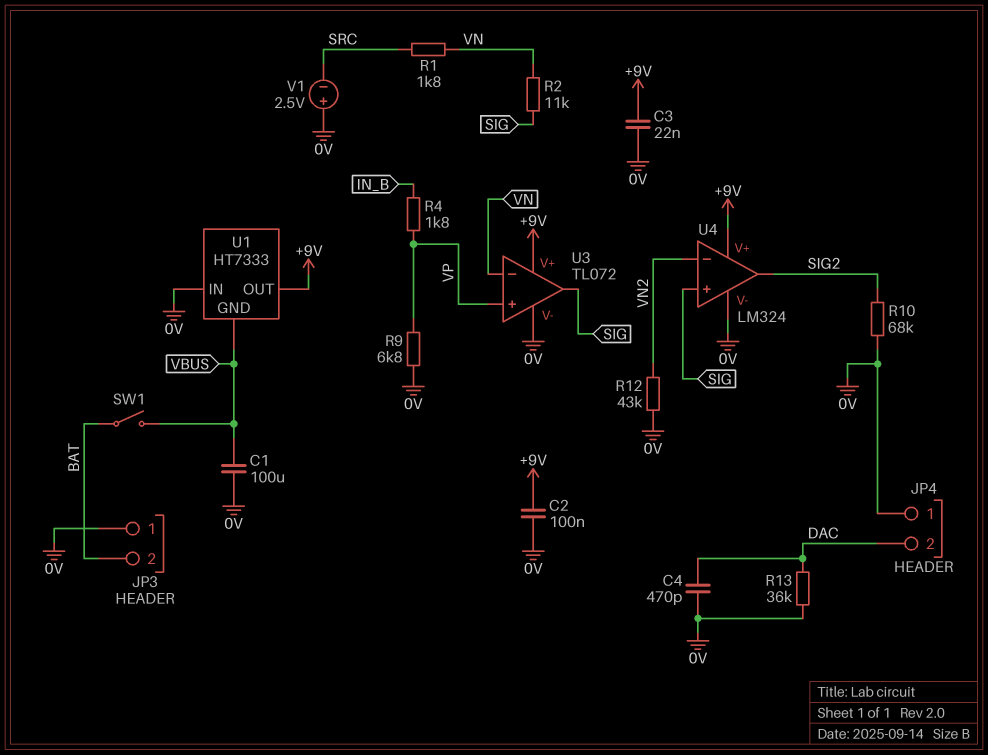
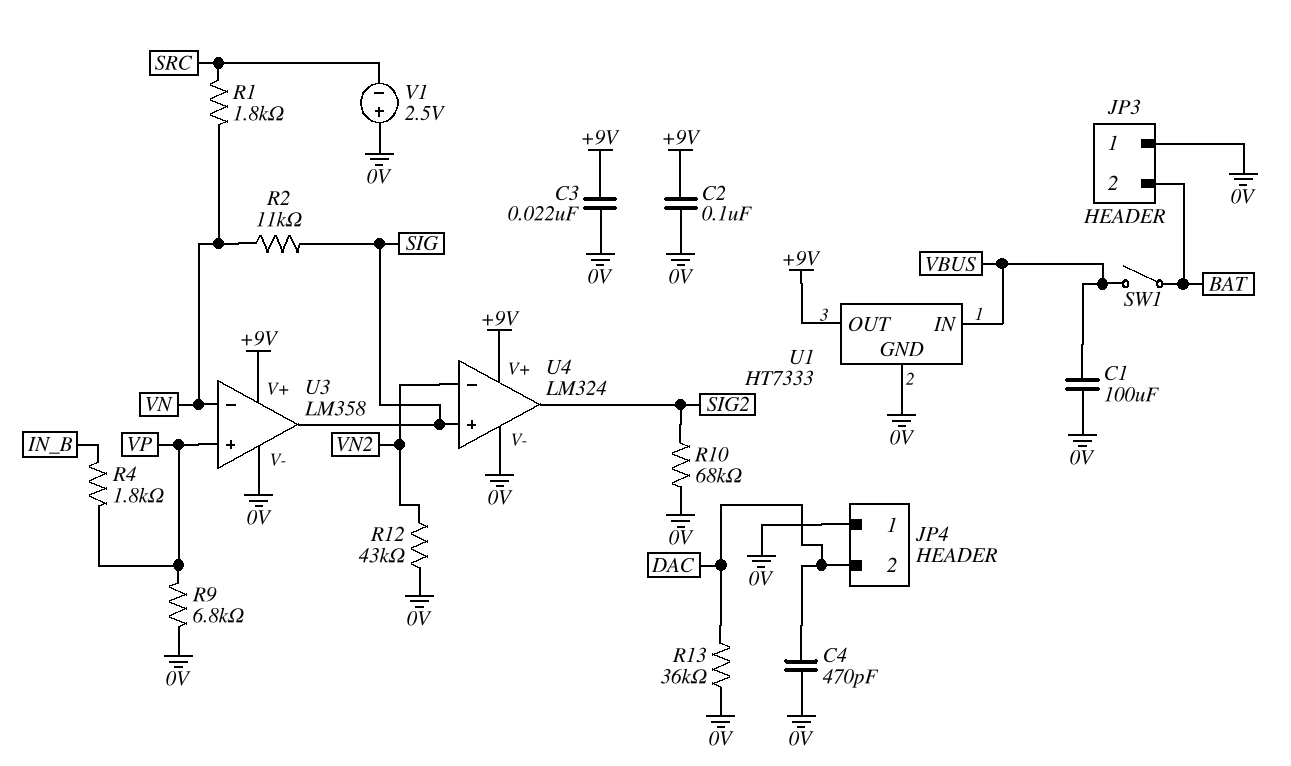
U1 pin GND: VBUS -> 0V
U1 pin IN: 0V -> VBUS
U3: TL072 -> LM358

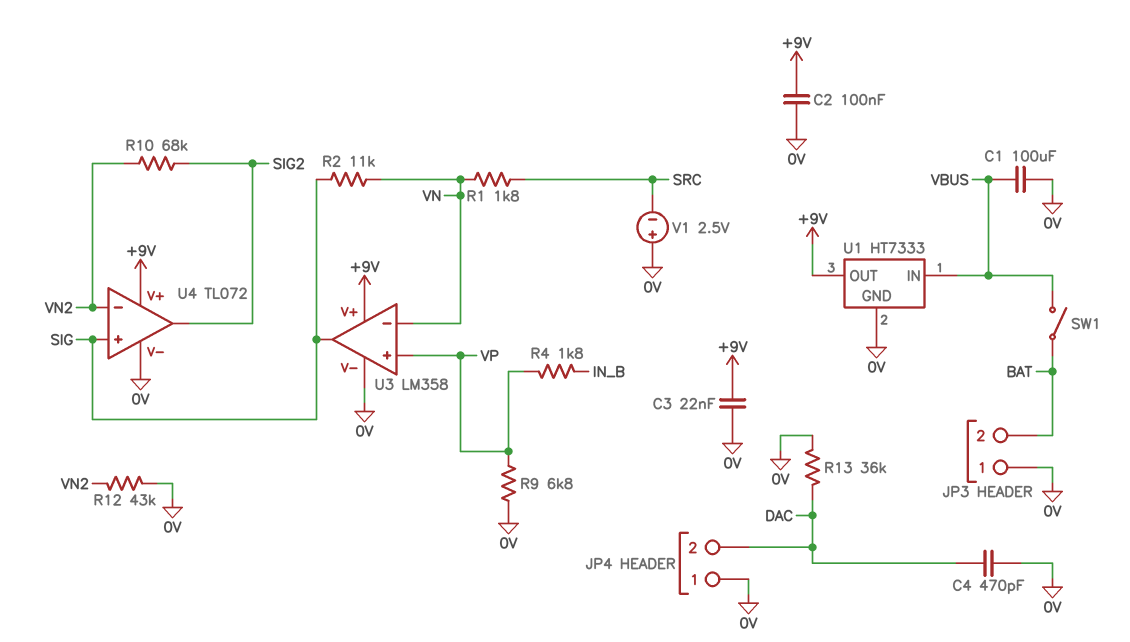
R10: 68k (0V, SIG2) -> 68k (SIG2, VN2)
U4: LM324 -> TL072

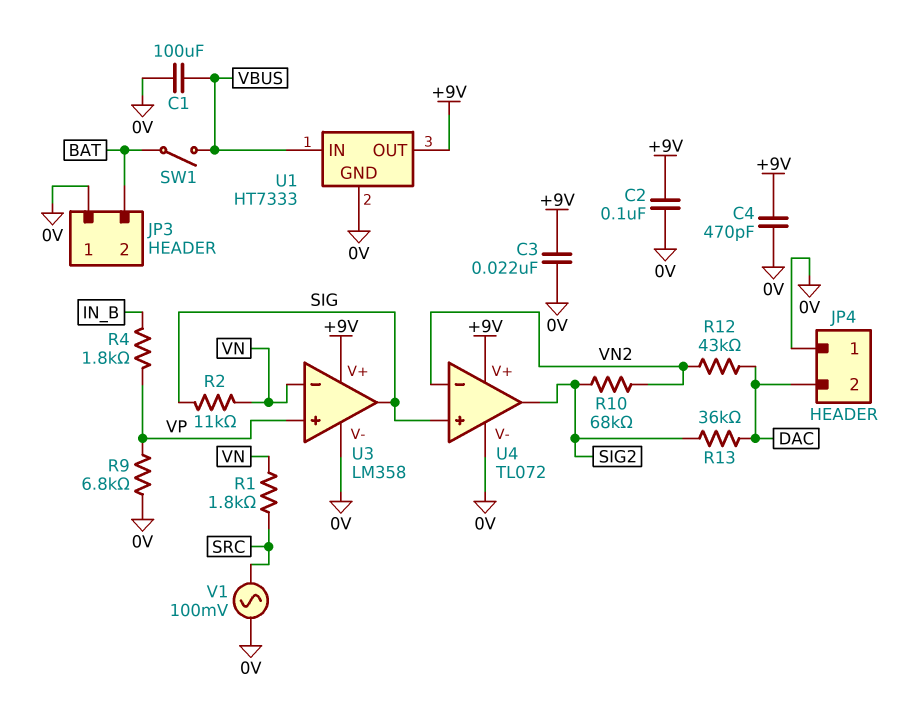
C4: 470pF (0V, DAC) -> 470pF (+9V, 0V)
R12: 43k (0V, VN2) -> 43k (DAC, VN2)
R13: 36k (0V, DAC) -> 36k (DAC, SIG2)
V1: 2.5V (plus 0V, minus SRC) -> AC 100mV (0V, SRC)

